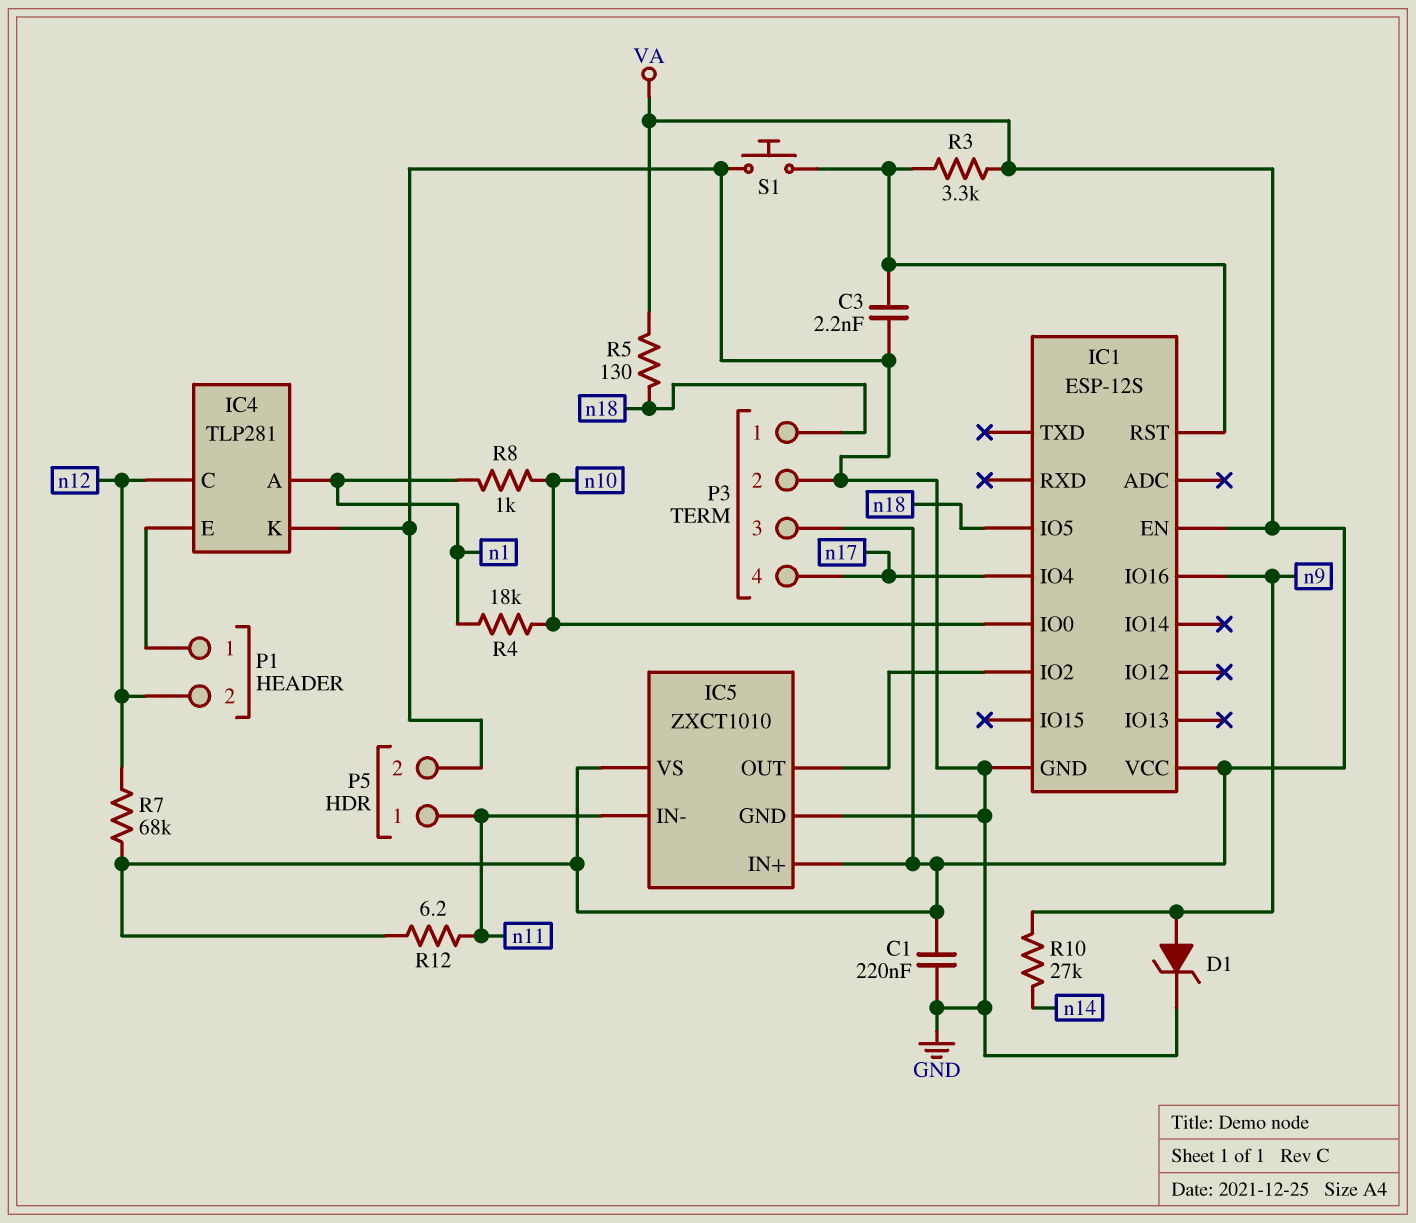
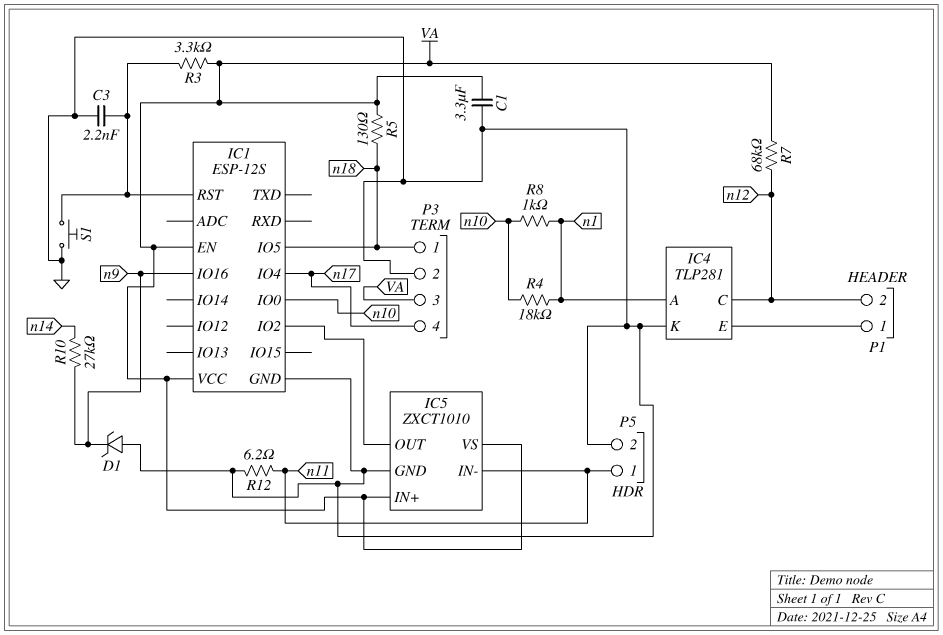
C1: 220nF (GND, VA) -> 3.3uF (GND, VA)
D1: zener (A n9, K GND) -> zener (A GND, K n9)
R12: 6.2 (VA, n11) -> 6.2 (GND, n11)

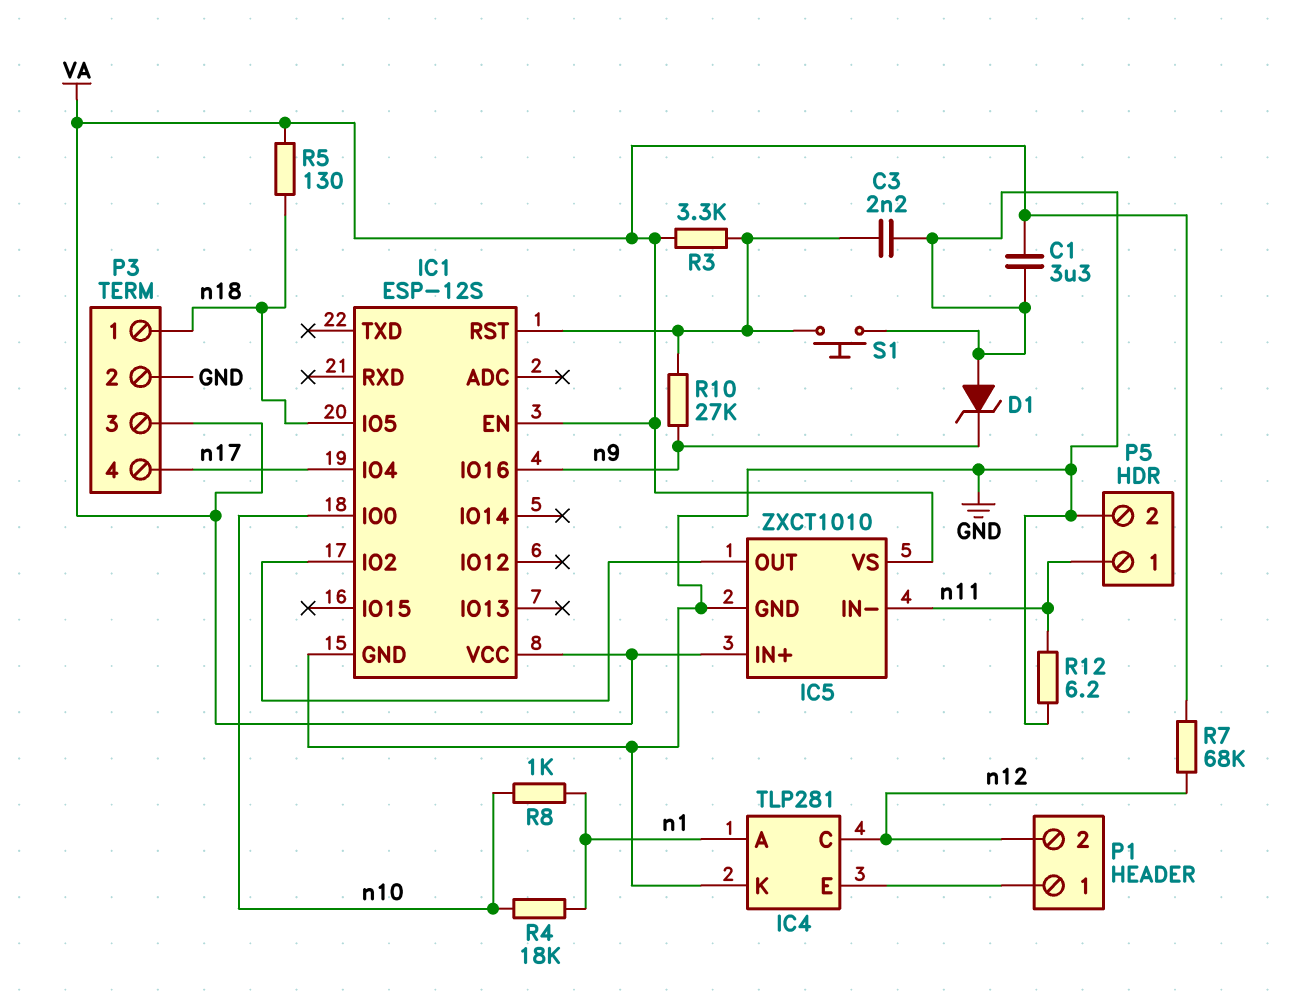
R10: 27k (n9, n14) -> 27k (IC1/RST, n9)

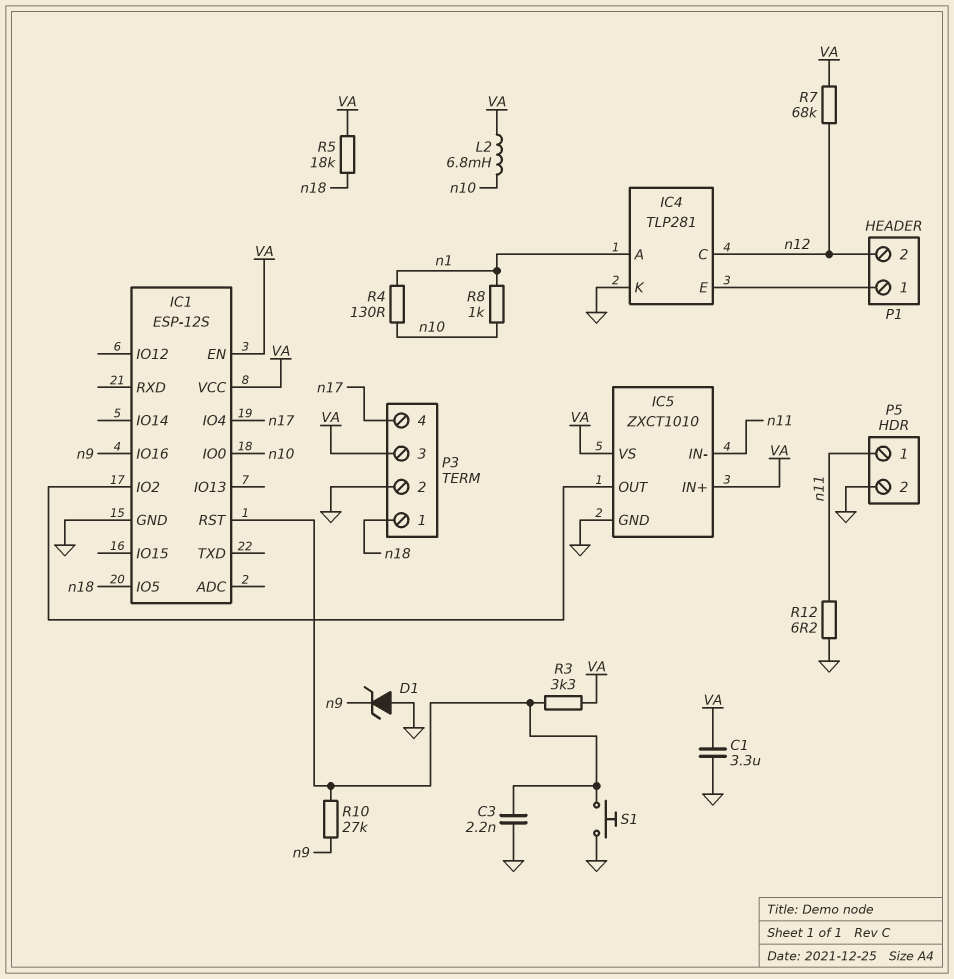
L2: none -> 6.8mH (VA, n10)
R4: 18k (n1, n10) -> 130 (n1, n10)
R5: 130 (VA, n18) -> 18k (VA, n18)

